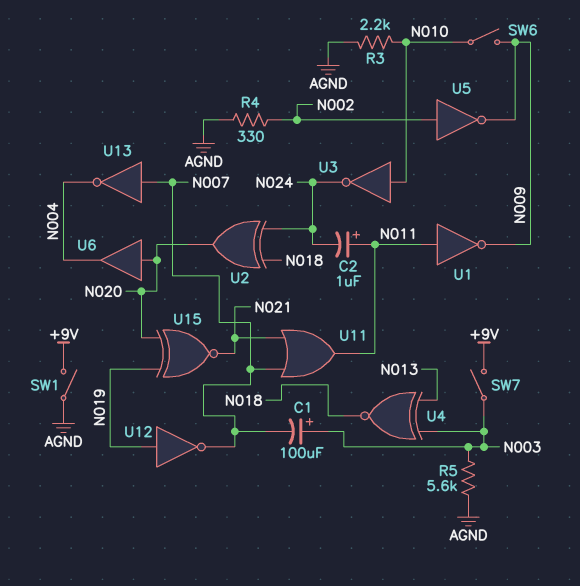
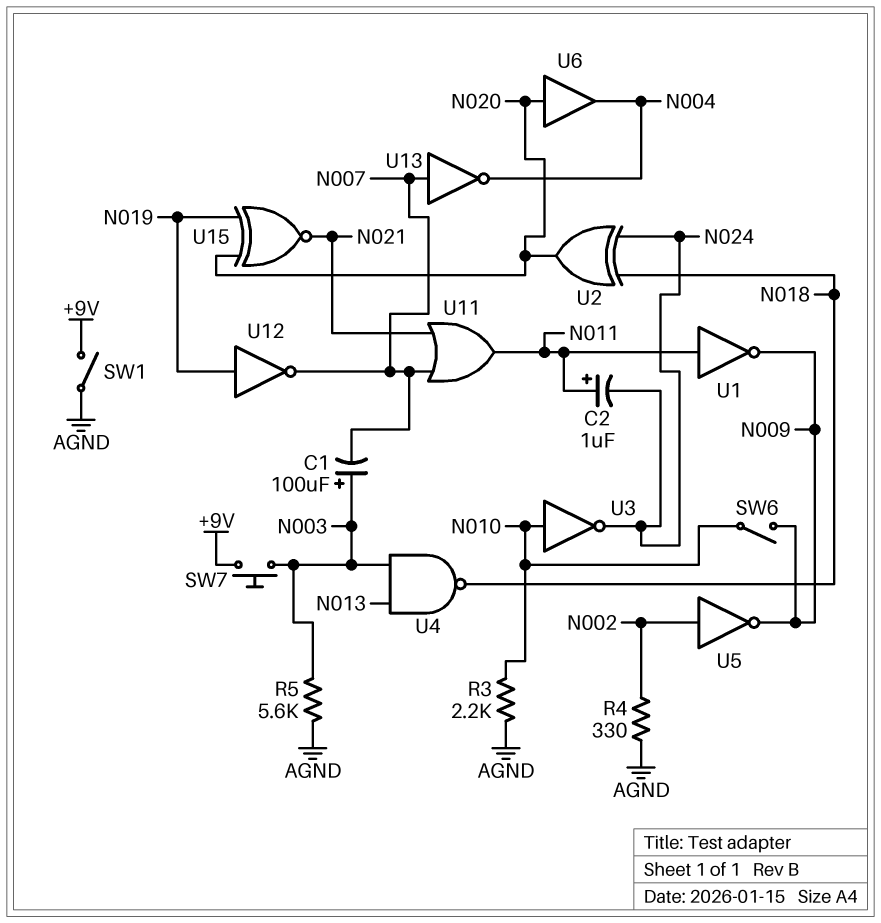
SW7: switch (+9V, N003) -> button (+9V, N003)
U4: XNOR (in N003, in N013, out N018) -> NAND (in N003, in N013, out N018)

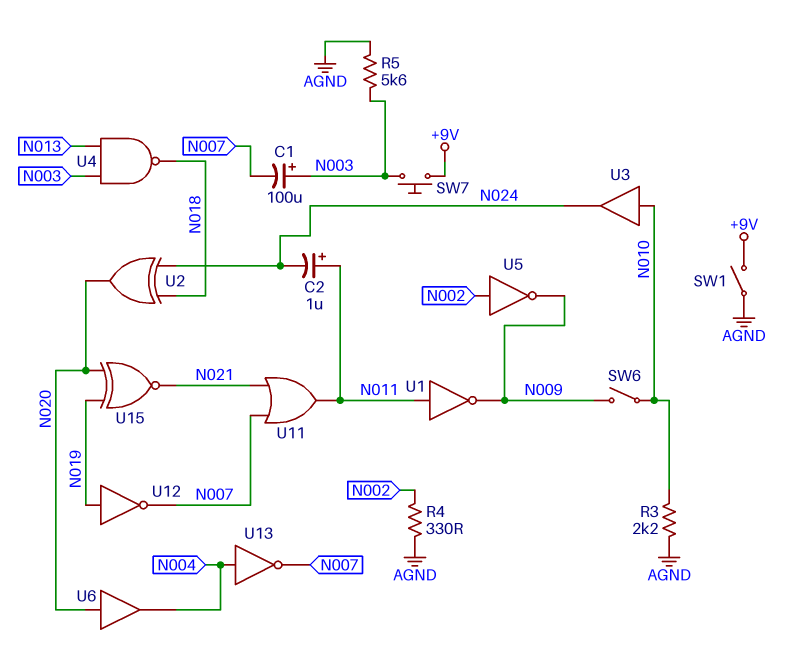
U3: NOT (in N010, out N024) -> buffer (in N010, out N024)
U13: NOT (in N007, out N004) -> NOT (in N004, out N007)

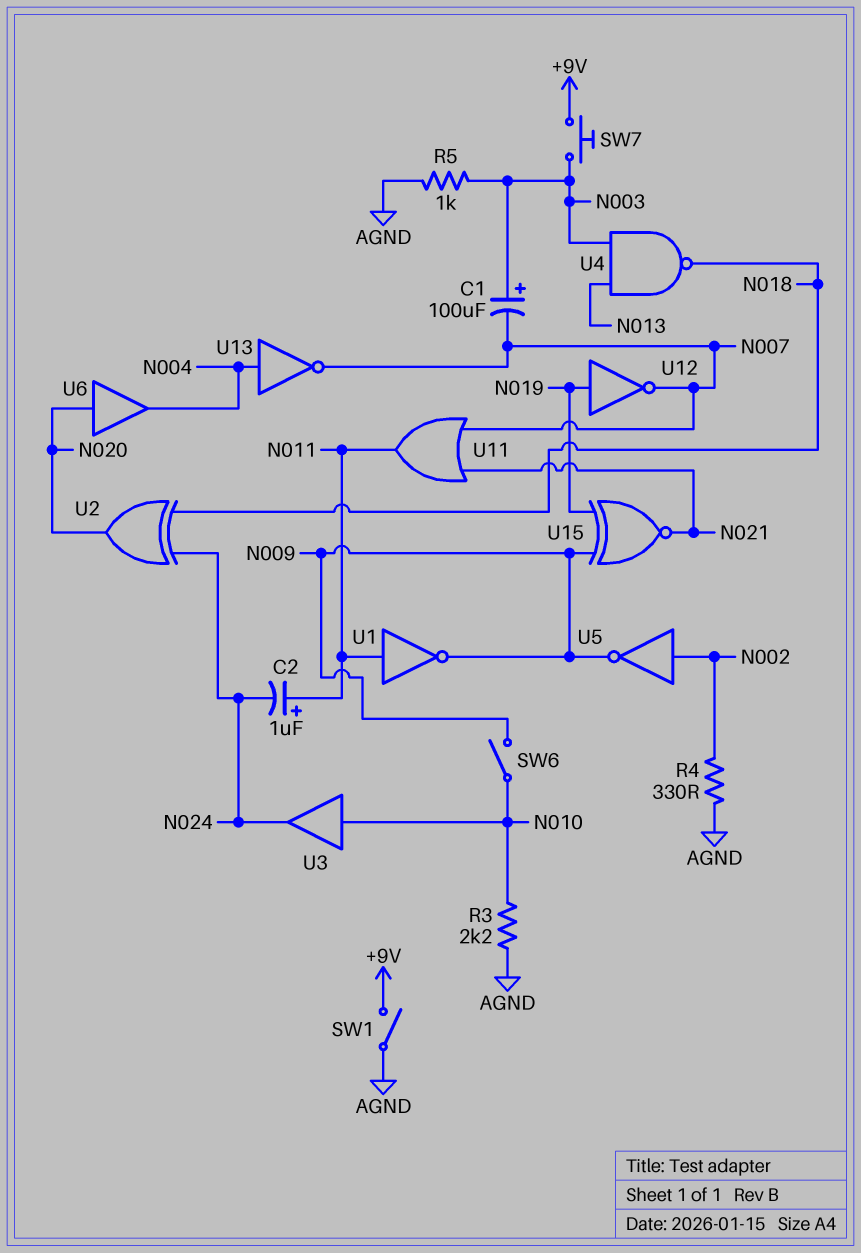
R5: 5.6k (AGND, N003) -> 1k (AGND, N003)
U15: XNOR (in N019, in N020, out N021) -> XNOR (in N009, in N019, out N021)

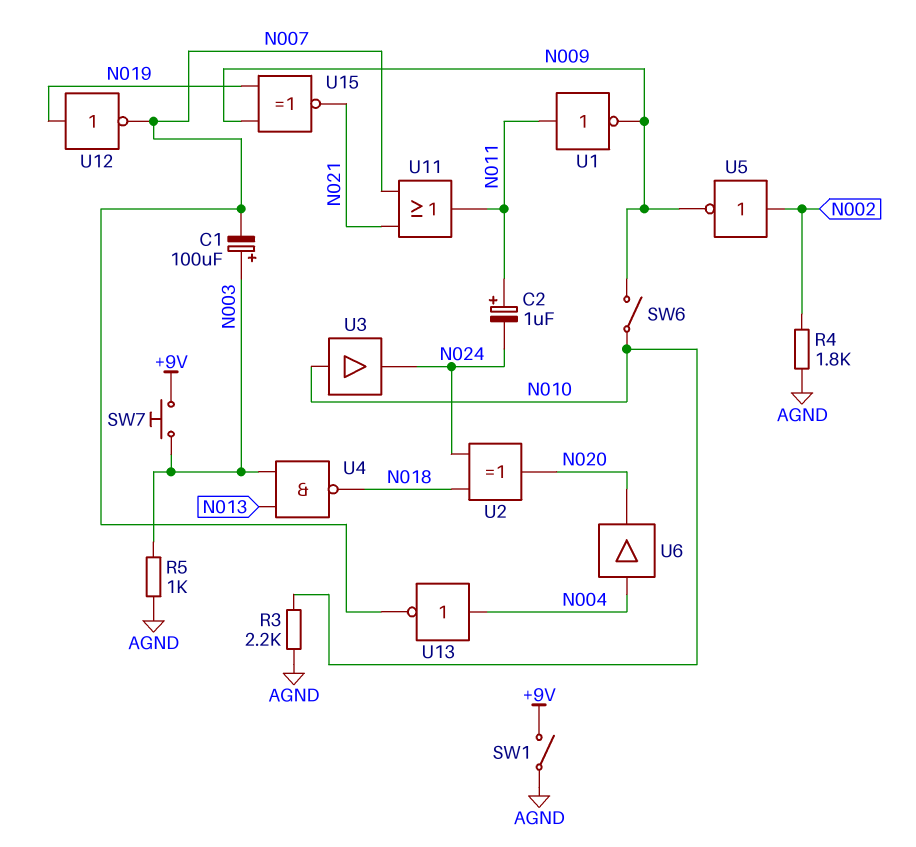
R4: 330 (AGND, N002) -> 1.8k (AGND, N002)
U6: buffer (in N020, out N004) -> buffer (in N004, out N020)

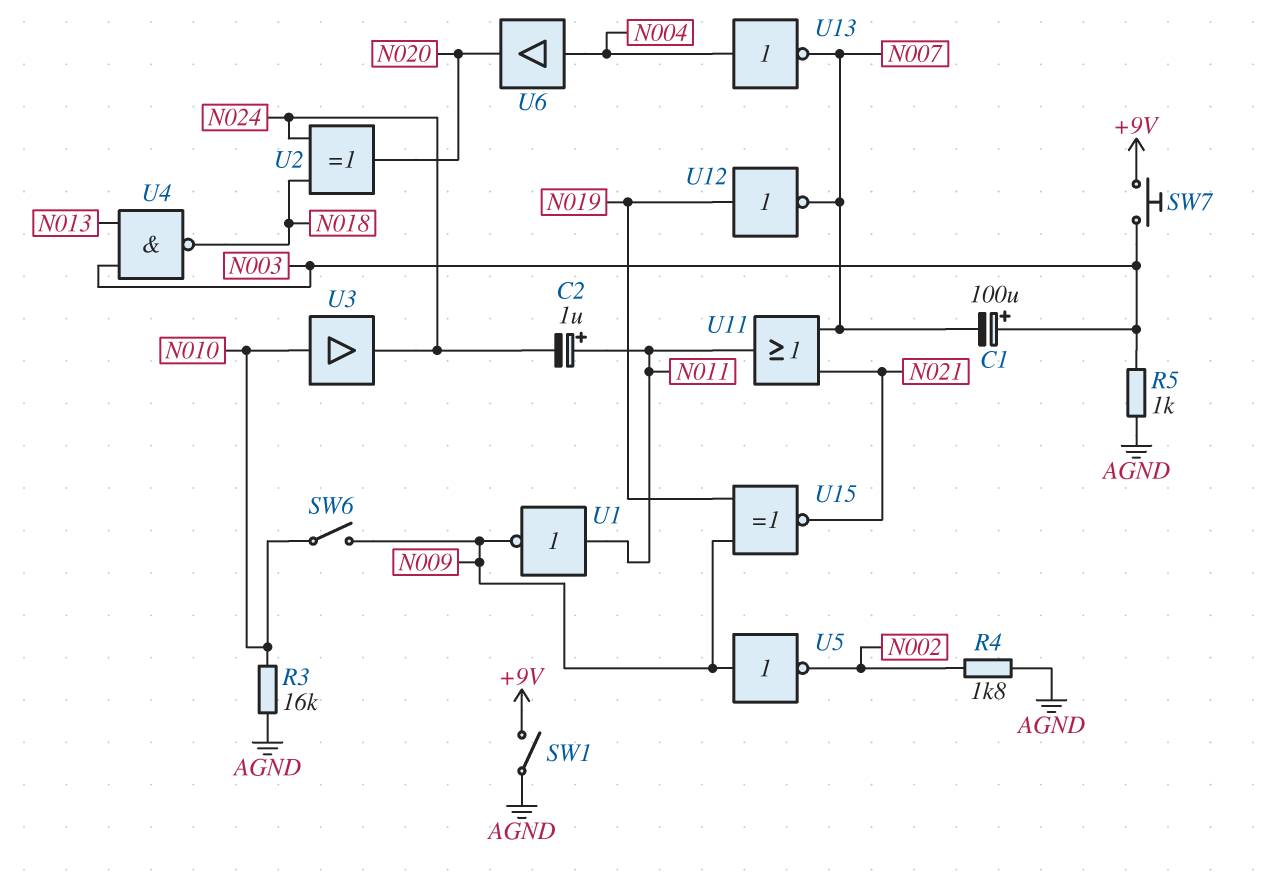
R3: 2.2k (AGND, N010) -> 16k (AGND, N010)
U5: NOT (in N002, out N009) -> NOT (in N009, out N002)

